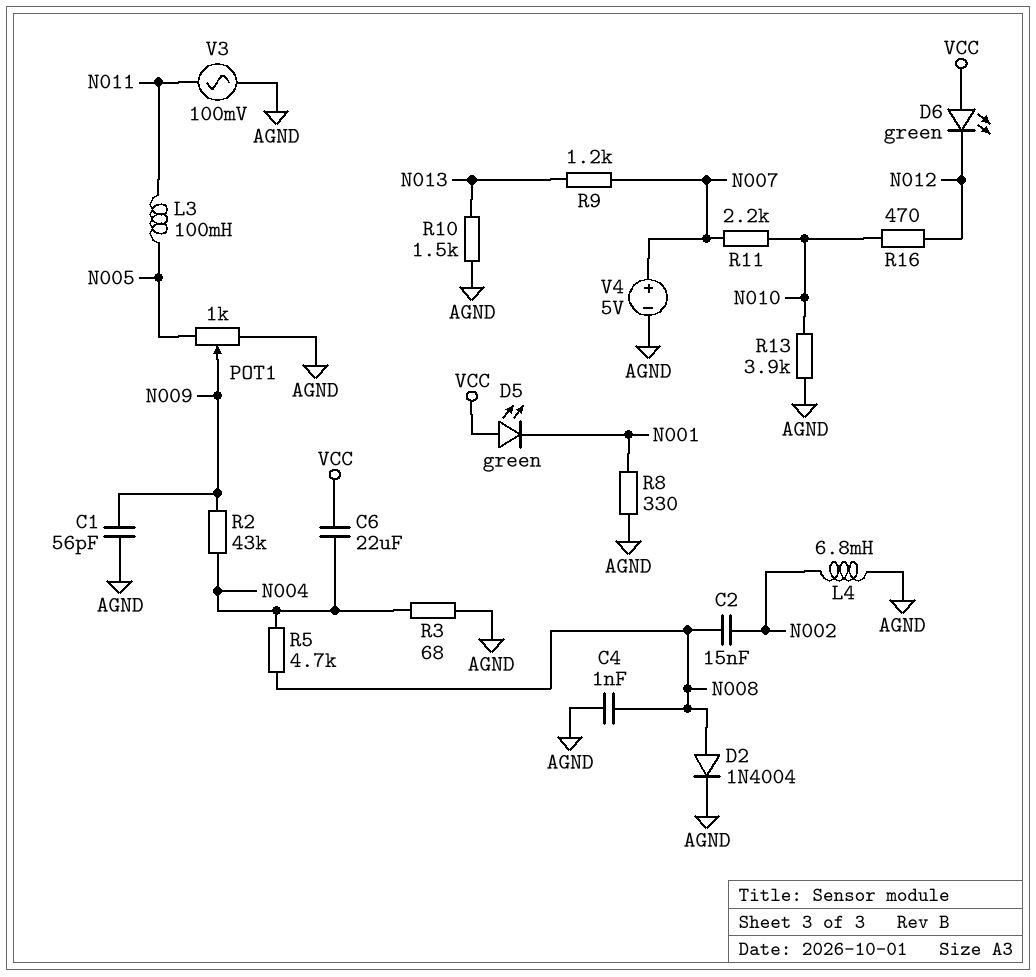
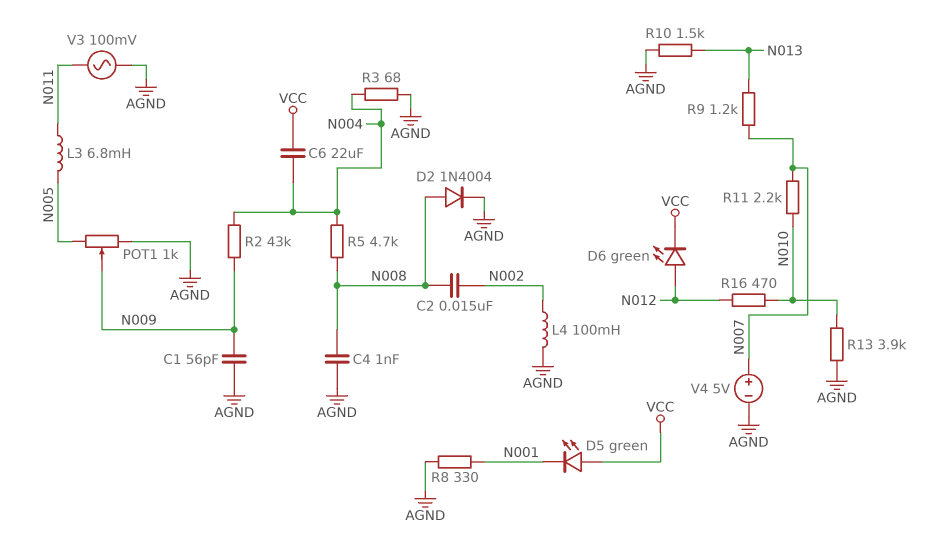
D6: LED green (A VCC, K N012) -> LED green (A N012, K VCC)
L3: 100mH (N005, N011) -> 6.8mH (N005, N011)
L4: 6.8mH (AGND, N002) -> 100mH (AGND, N002)

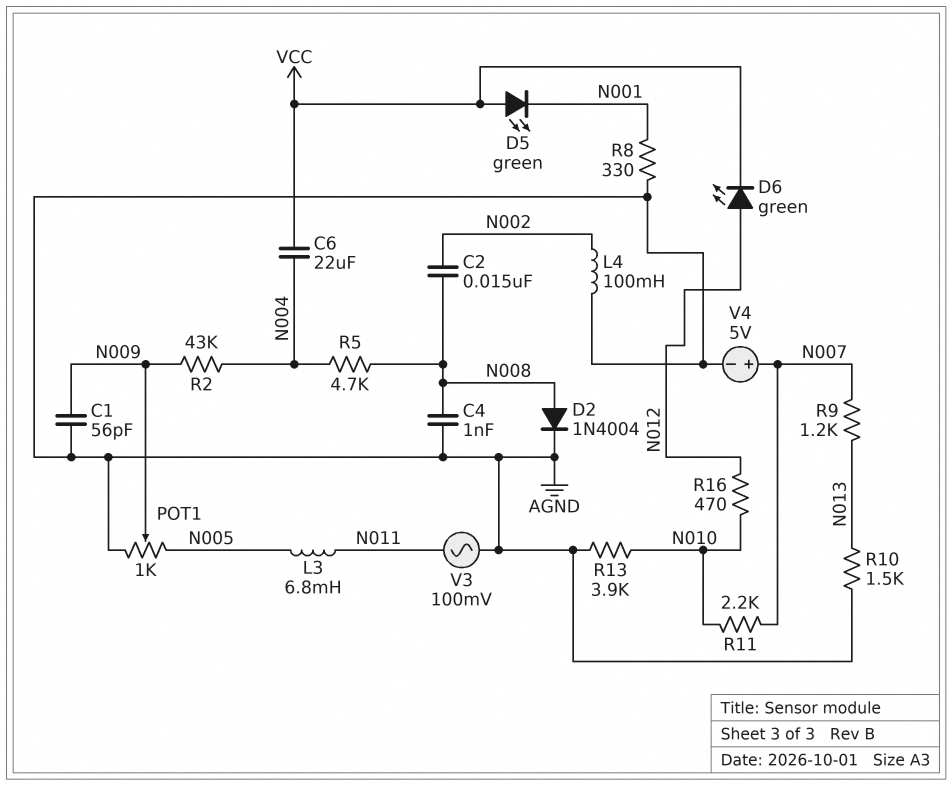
R3: 68 (AGND, N004) -> none

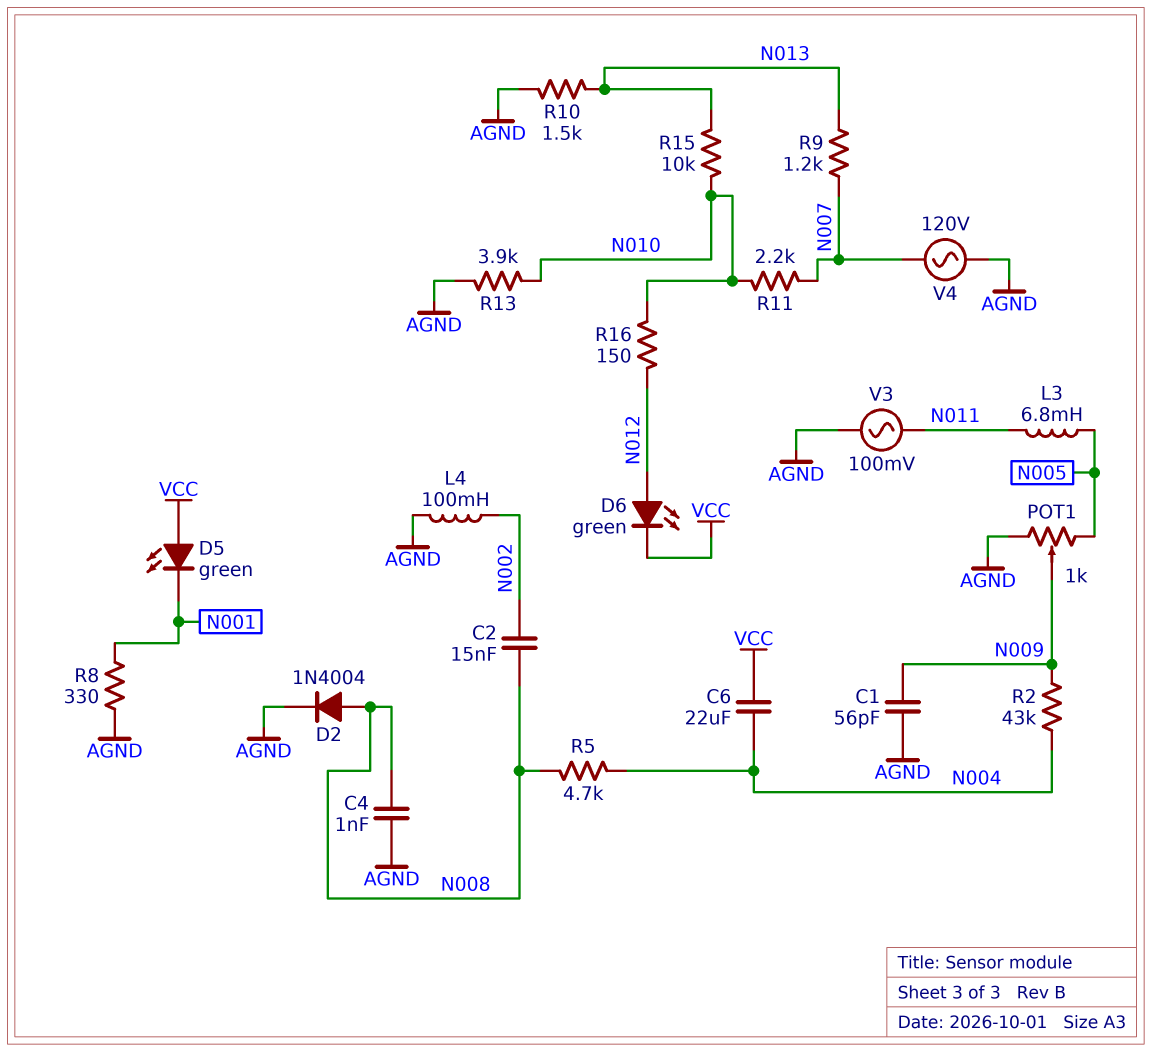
R15: none -> 10k (N010, N013)
R16: 470 (N010, N012) -> 150 (N010, N012)
V4: 5V (plus N007, minus AGND) -> AC 120V (AGND, N007)

